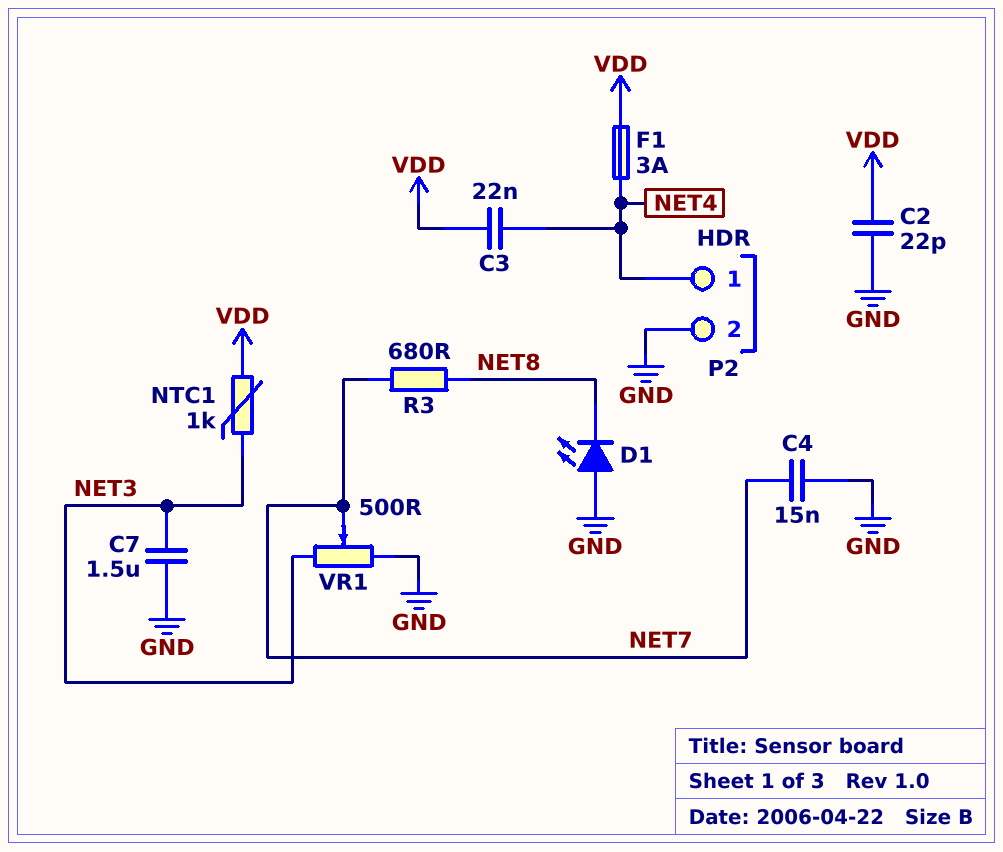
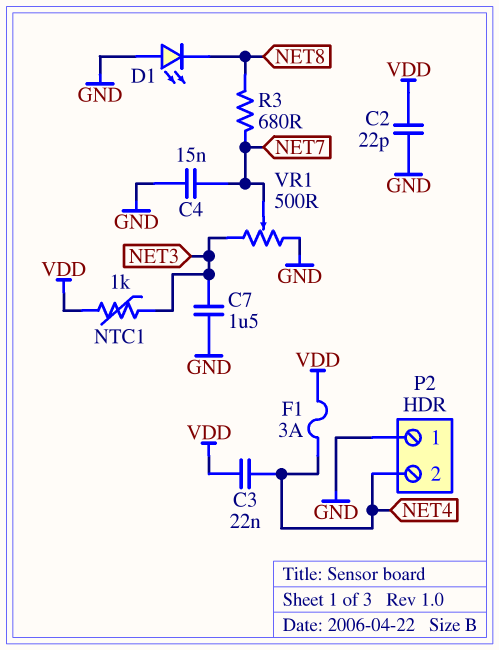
P2 pin 1: NET4 -> GND
P2 pin 2: GND -> NET4

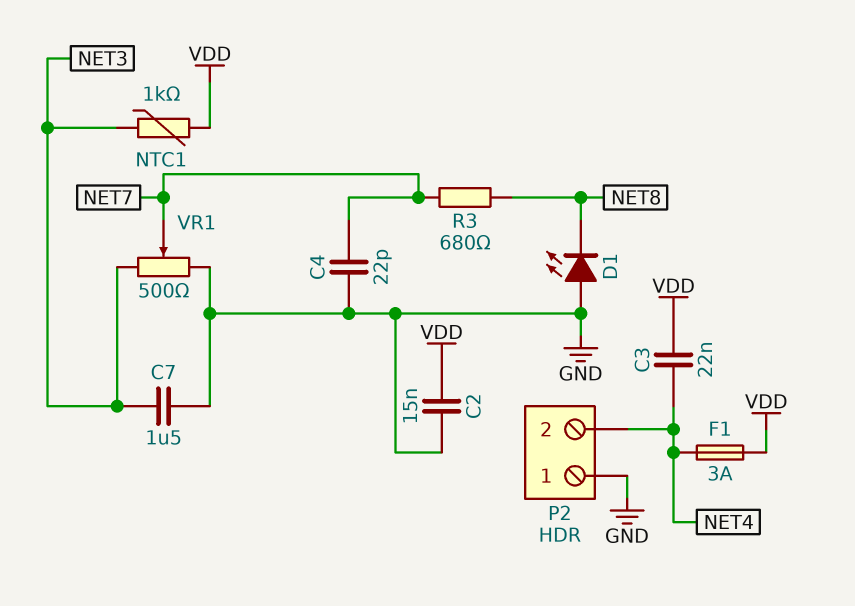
C2: 22pF (GND, VDD) -> 15nF (GND, VDD)
C4: 15nF (GND, NET7) -> 22pF (GND, NET7)

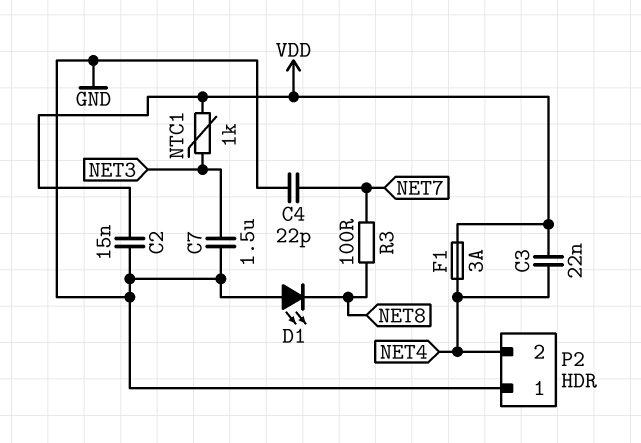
R3: 680 (NET7, NET8) -> 100 (NET7, NET8)
VR1: 500 (GND, NET3, wiper NET7) -> none

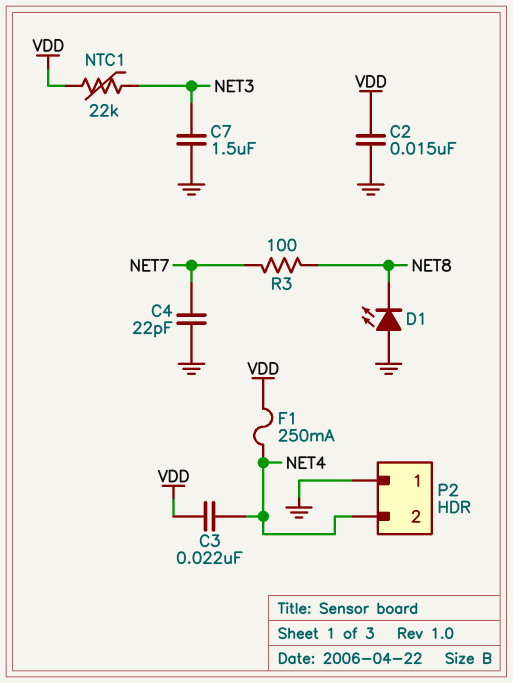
F1: 3A (NET4, VDD) -> 250mA (NET4, VDD)
NTC1: 1k (NET3, VDD) -> 22k (NET3, VDD)

